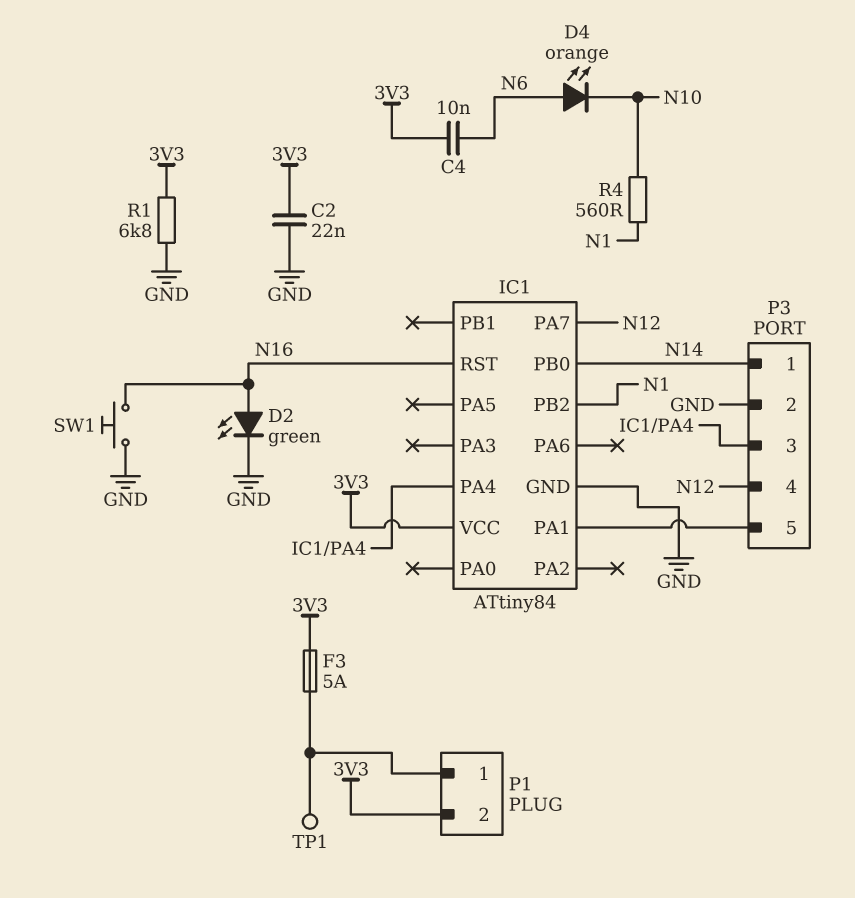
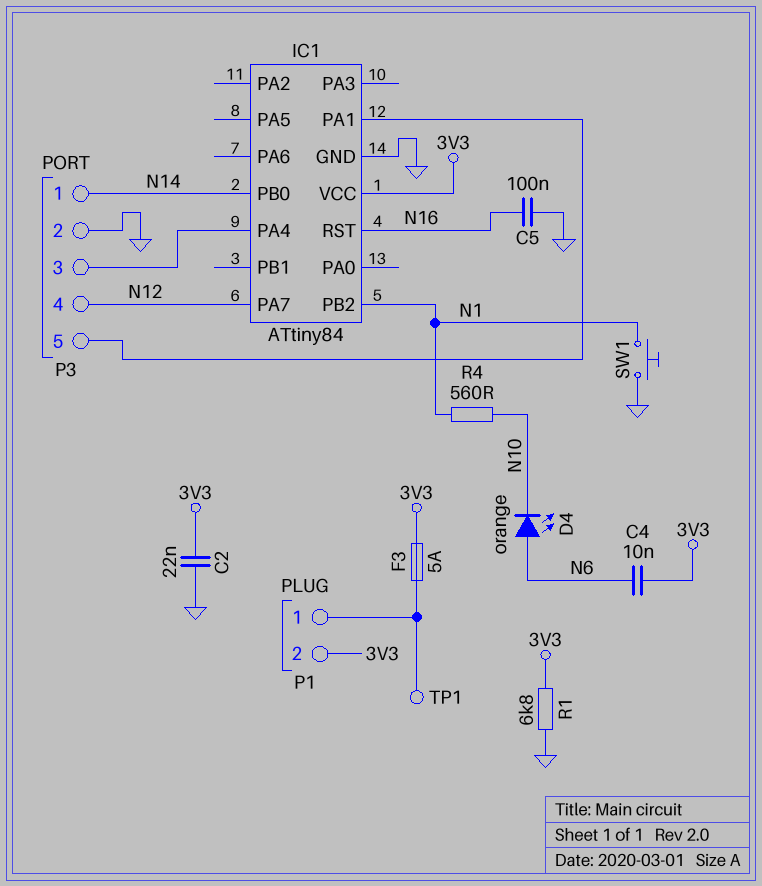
C5: none -> 100nF (GND, N16)
D2: LED green (A N16, K GND) -> none
SW1: button (GND, N16) -> button (GND, N1)

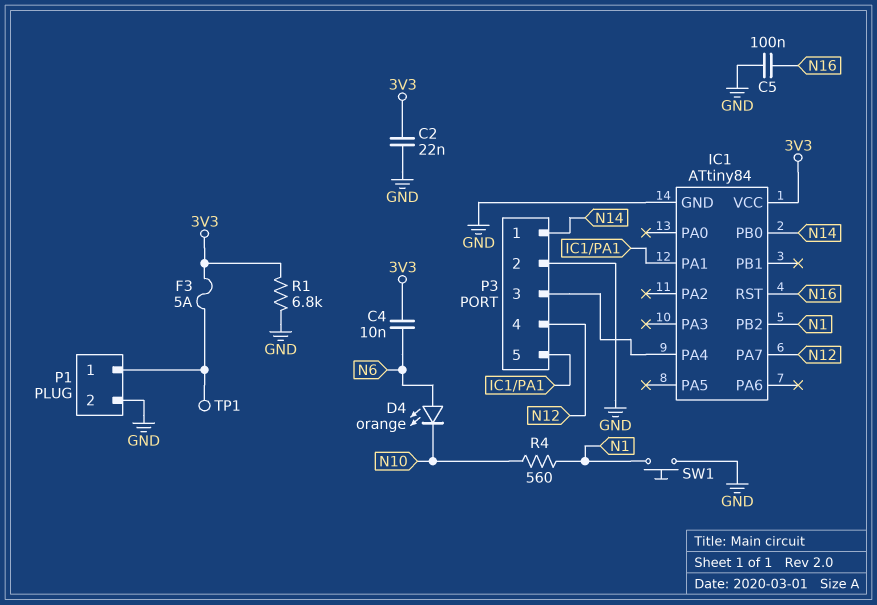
P1 pin 2: 3V3 -> GND

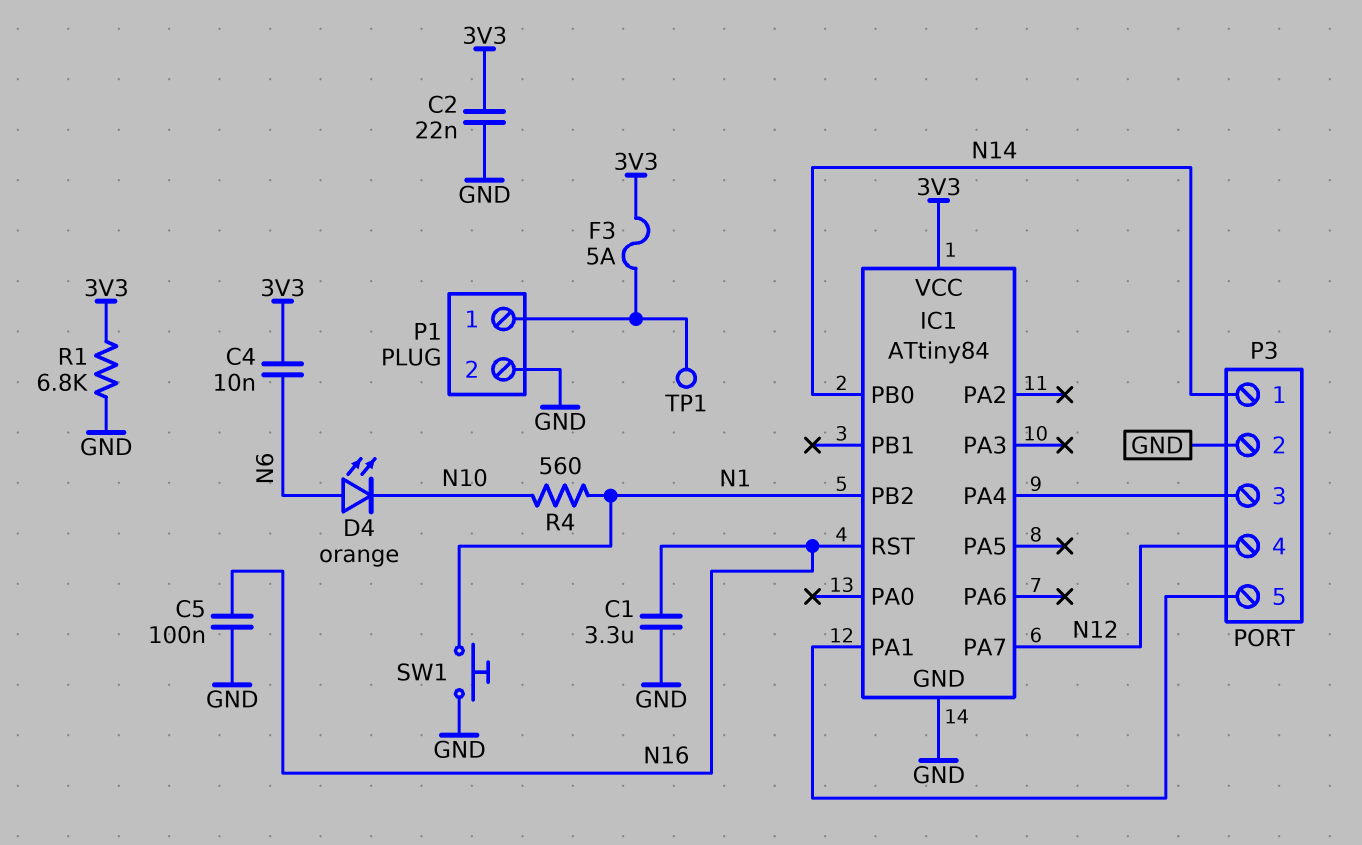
C1: none -> 3.3uF (GND, N16)

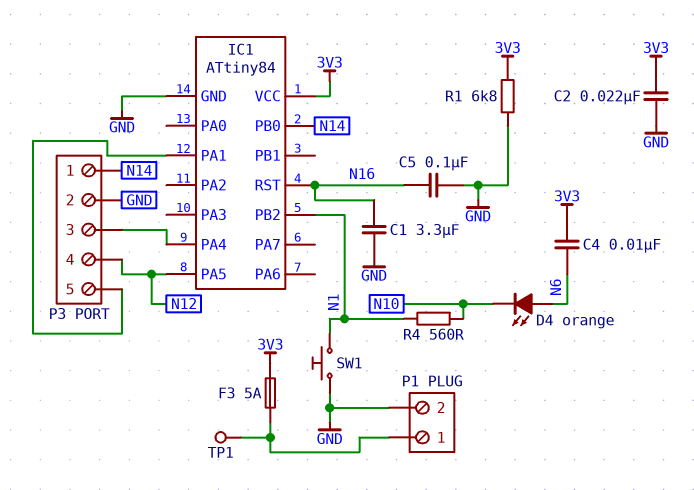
IC1 pin PA5: none -> N12
IC1 pin PA7: N12 -> none

